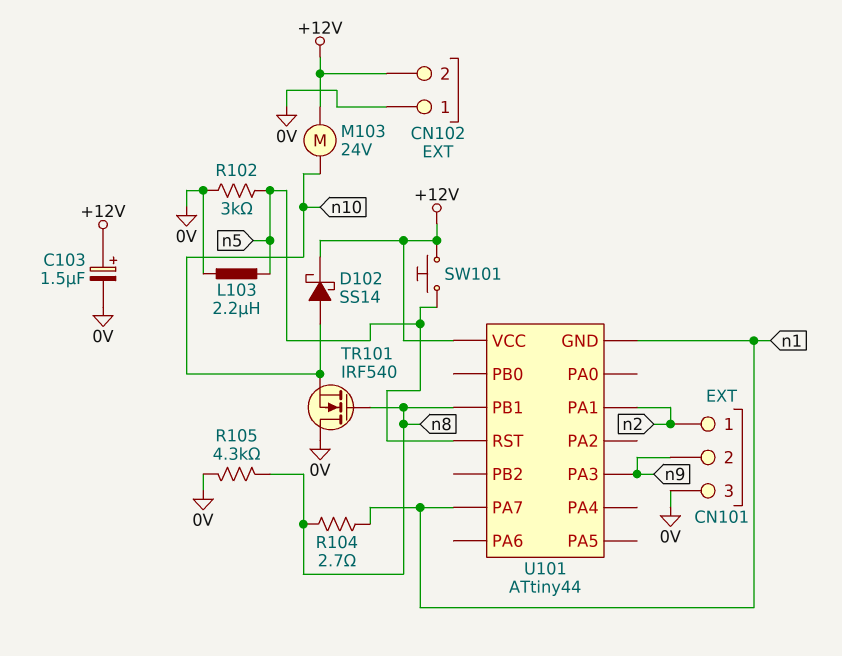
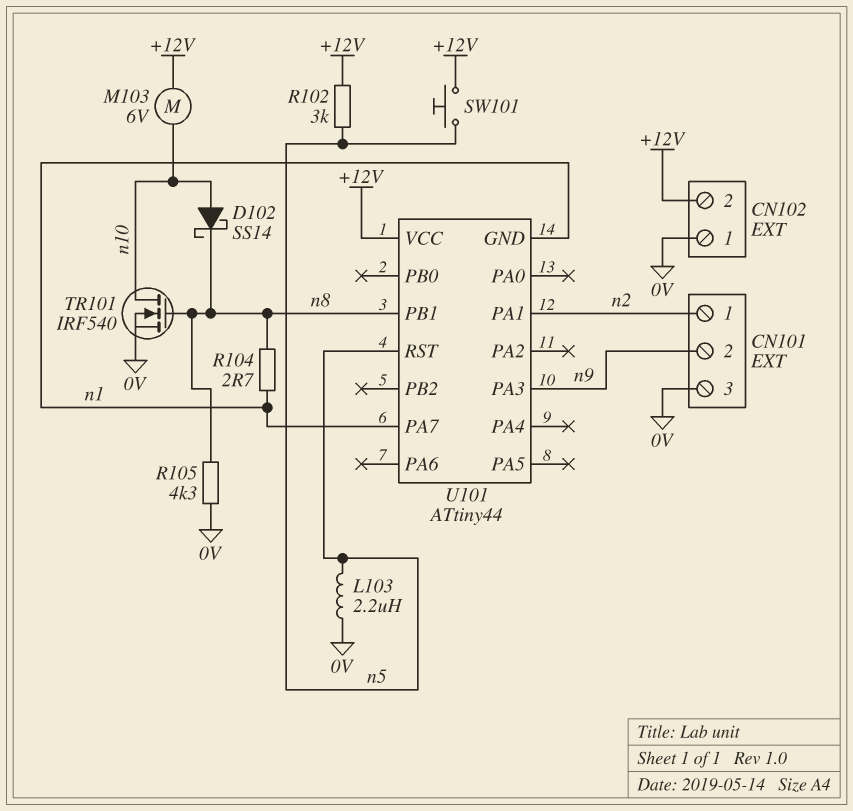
C103: 1.5uF (plus +12V, minus 0V) -> none
D102: schottky SS14 (A n10, K +12V) -> schottky SS14 (A n10, K n8)
M103: motor 24V (+12V, n10) -> motor 6V (+12V, n10)
R102: 3k (0V, n5) -> 3k (+12V, n5)
TR101: NMOS IRF540 (G n8, D 0V, S n10) -> NMOS IRF540 (G n8, D n10, S 0V)

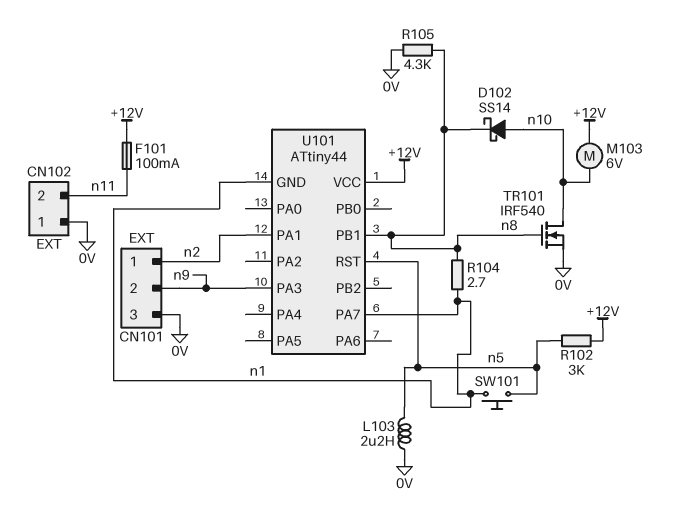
CN102 pin 2: +12V -> n11
F101: none -> 100mA (+12V, n11)
SW101: button (+12V, n5) -> button (n1, n5)

